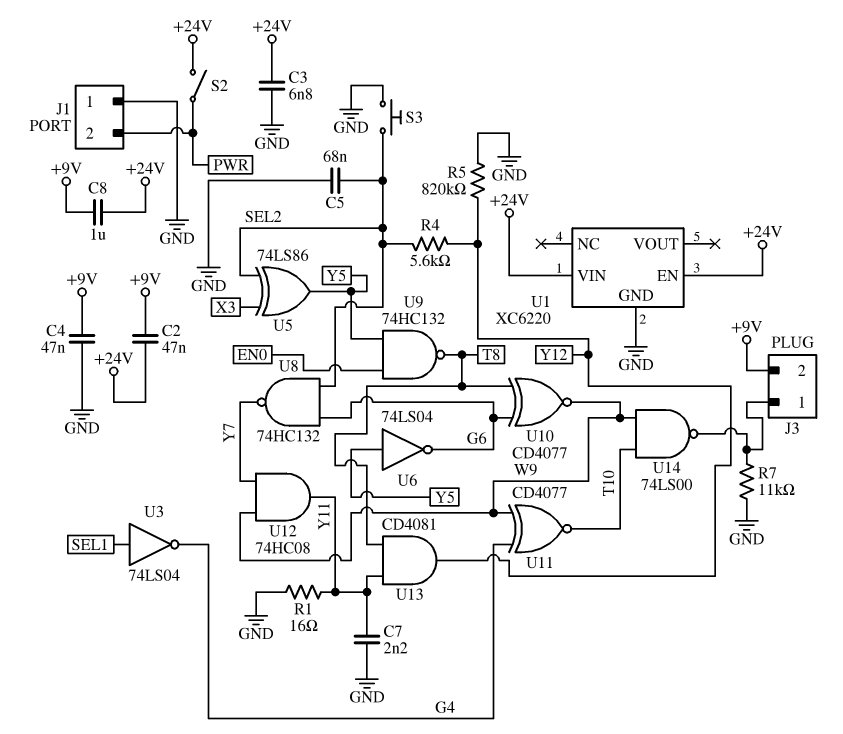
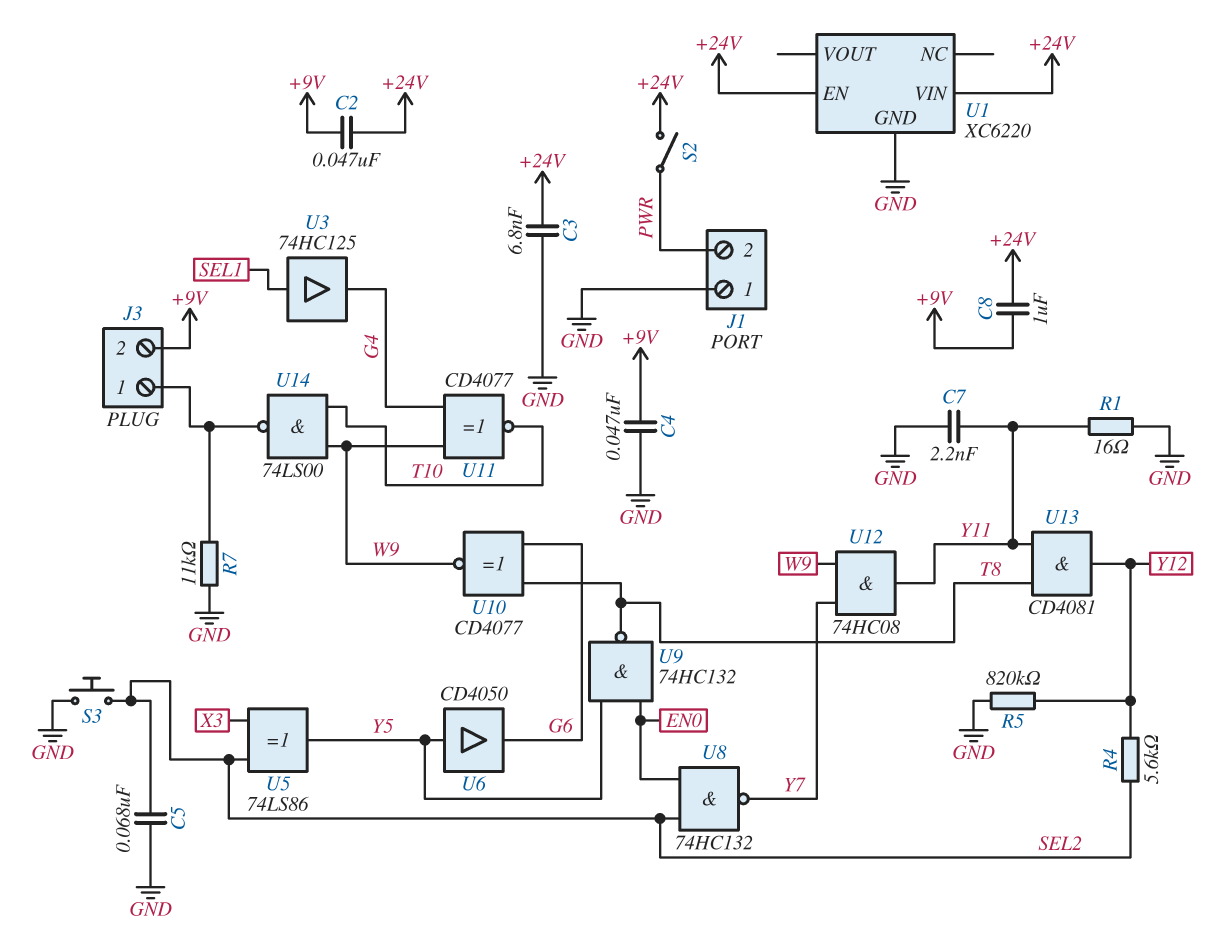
U3: NOT 74LS04 (in SEL1, out G4) -> buffer 74HC125 (in SEL1, out G4)
U6: NOT 74LS04 (in Y5, out G6) -> buffer CD4050 (in Y5, out G6)
U8: NAND 74HC132 (in G6, in SEL2, out Y7) -> NAND 74HC132 (in EN0, in SEL2, out Y7)

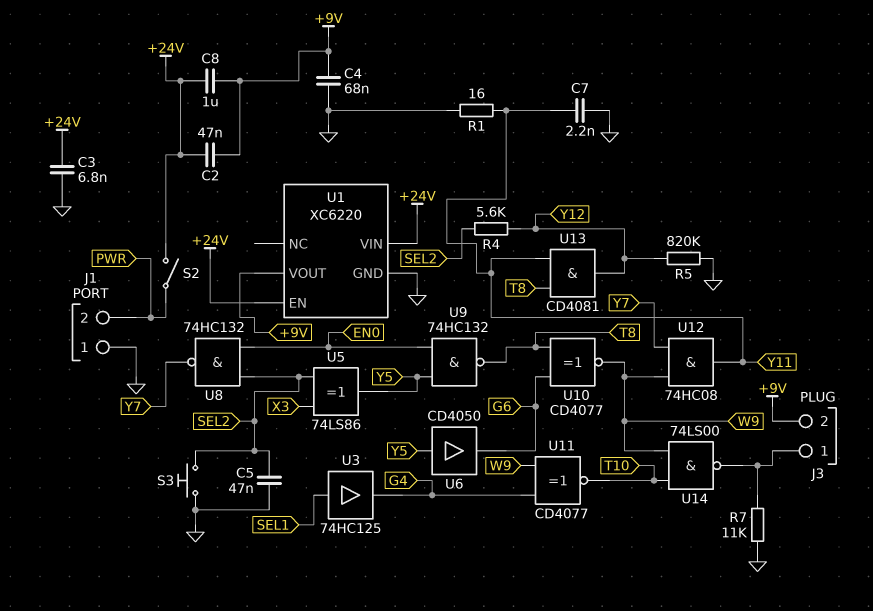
C4: 47nF (+9V, GND) -> 68nF (+9V, GND)
C5: 68nF (GND, SEL2) -> 47nF (GND, SEL2)
U1 pin VOUT: none -> +9V

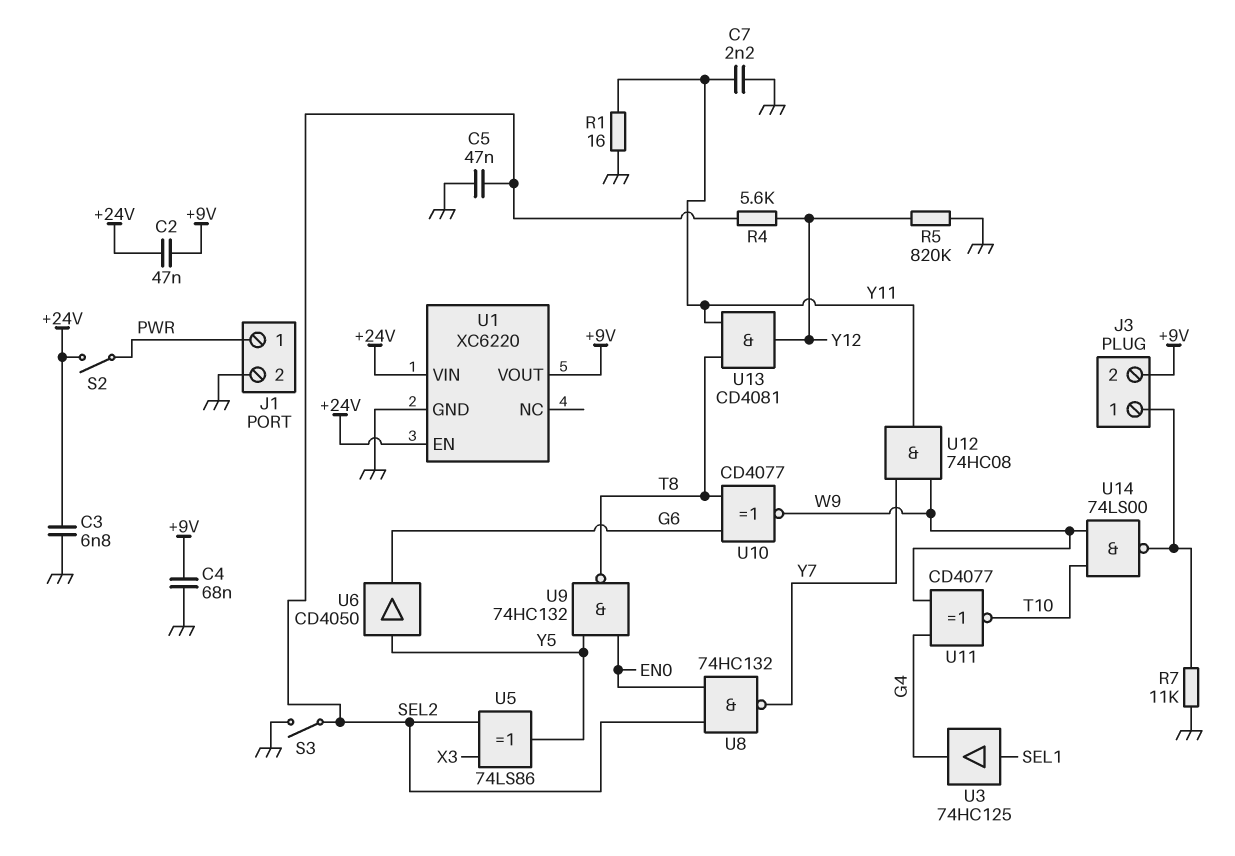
C8: 1uF (+9V, +24V) -> none
J1 pin 1: GND -> PWR
J1 pin 2: PWR -> GND
S3: button (GND, SEL2) -> switch (GND, SEL2)

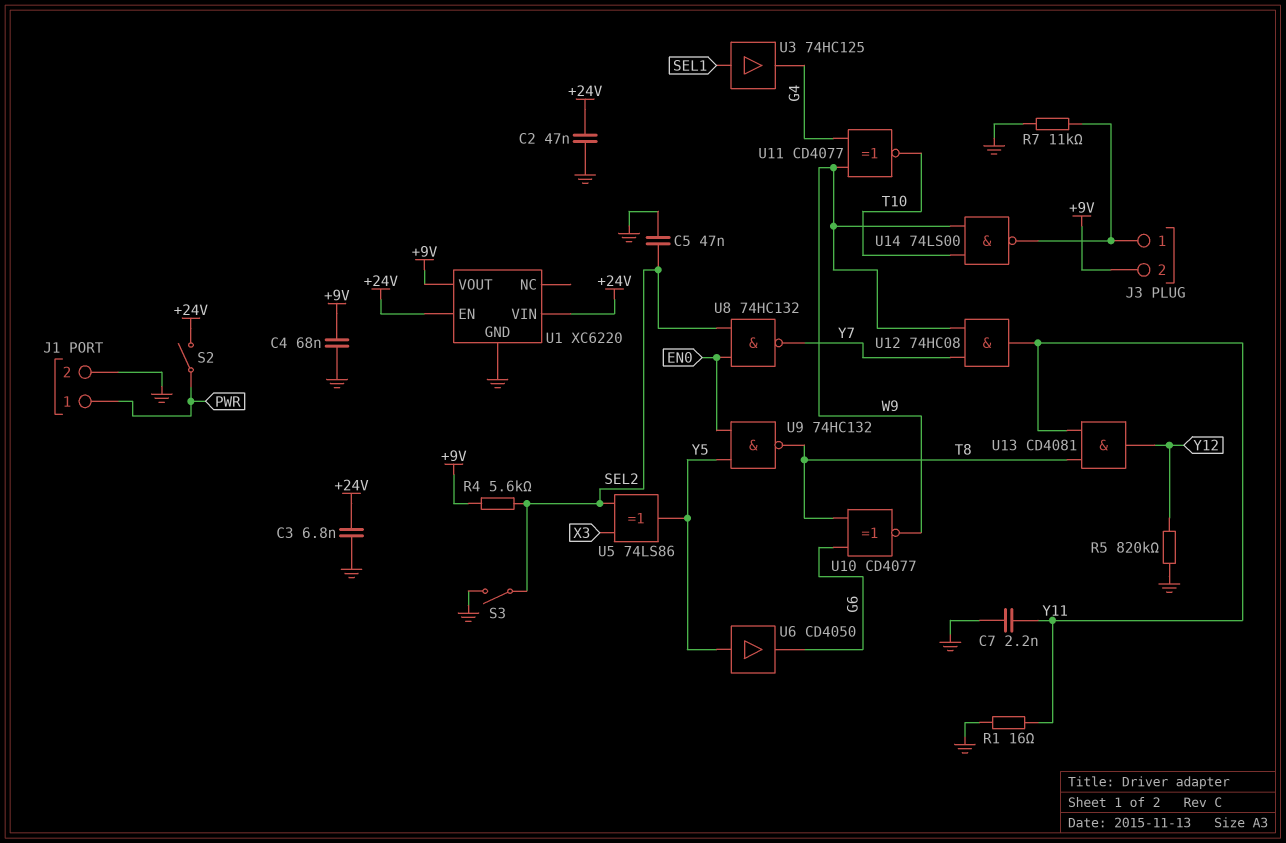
C2: 47nF (+9V, +24V) -> 47nF (+24V, GND)
R4: 5.6k (SEL2, Y12) -> 5.6k (+9V, SEL2)

